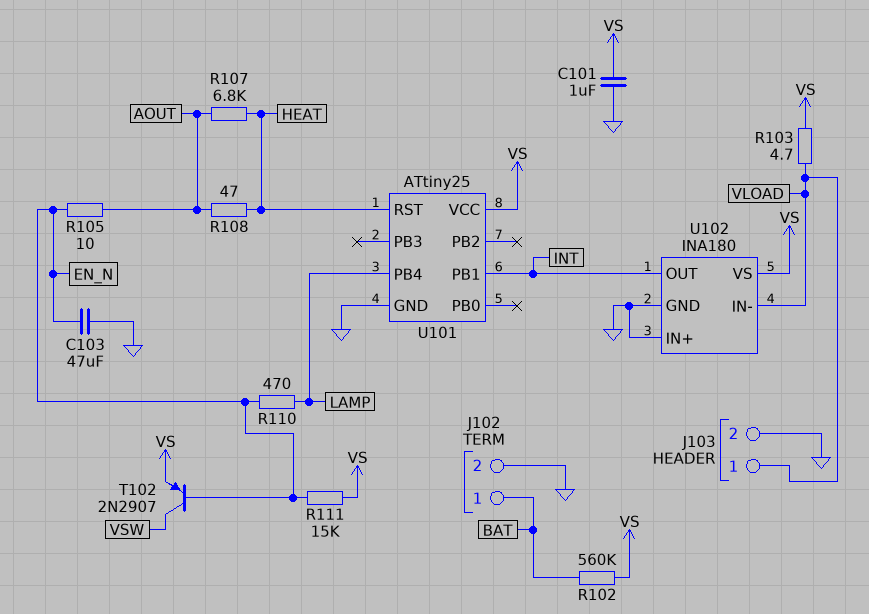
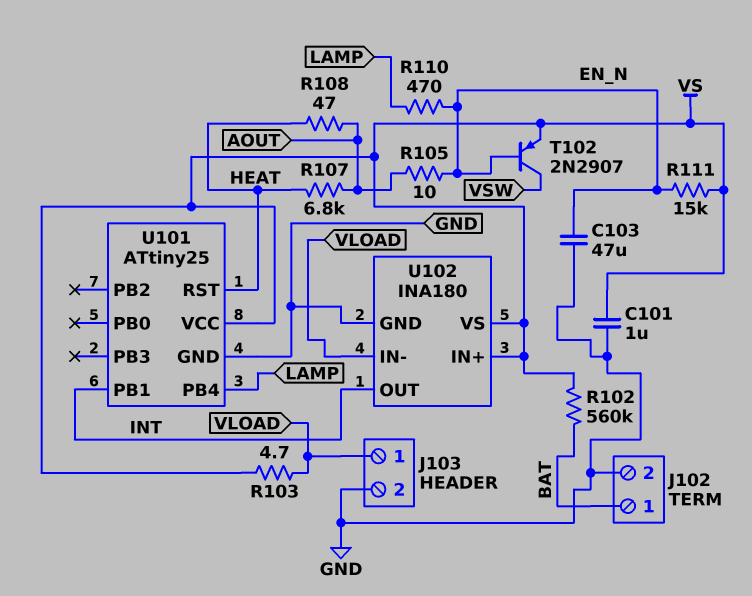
U102 pin IN+: GND -> VS

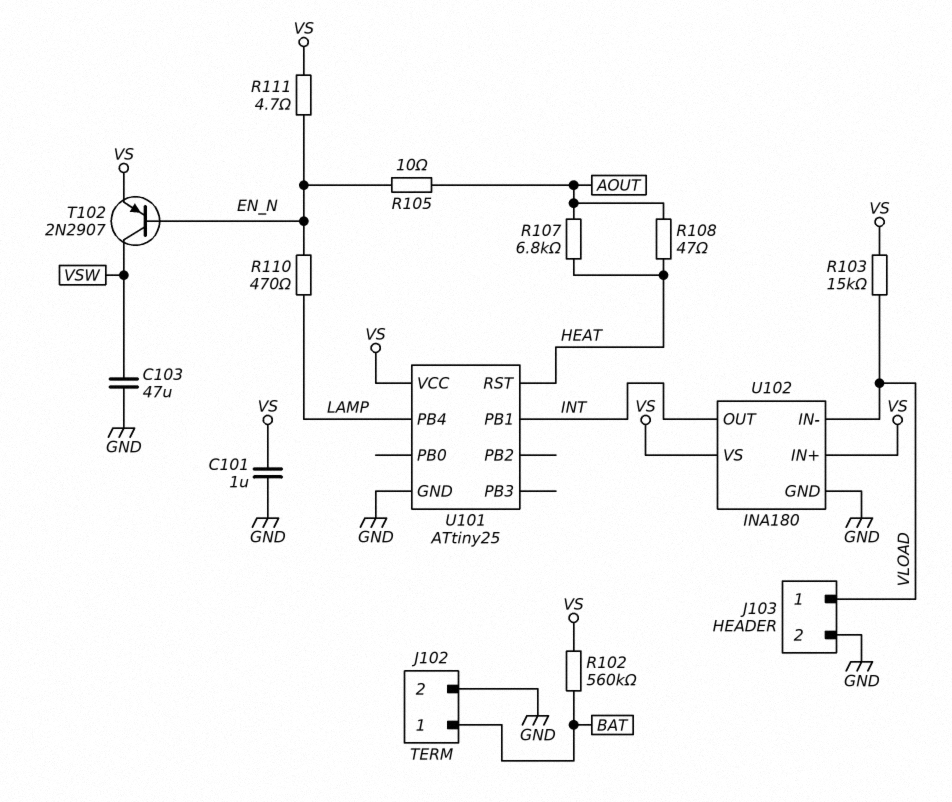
C103: 47uF (EN_N, GND) -> 47uF (GND, VSW)
R103: 4.7 (VLOAD, VS) -> 15k (VLOAD, VS)
R111: 15k (EN_N, VS) -> 4.7 (EN_N, VS)

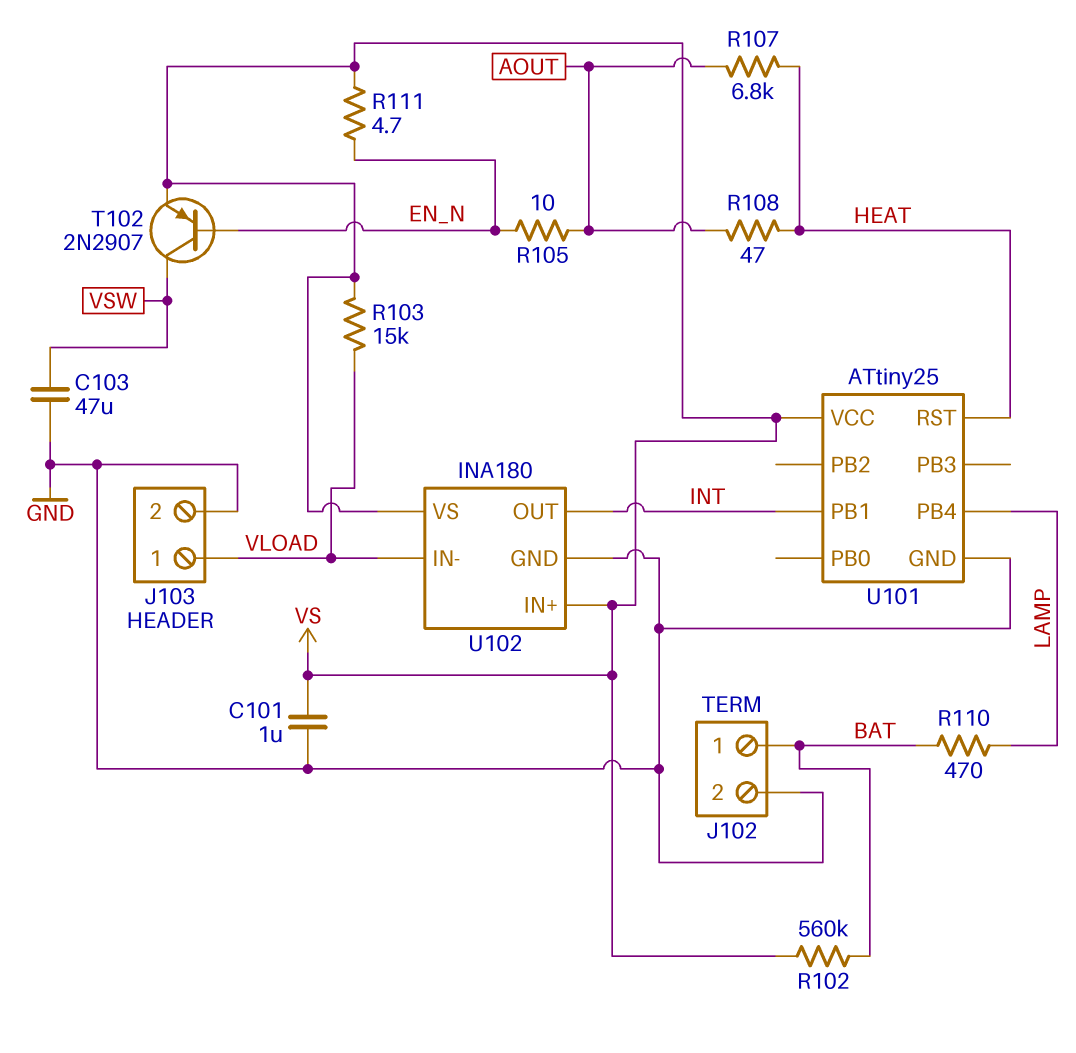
R110: 470 (EN_N, LAMP) -> 470 (BAT, LAMP)

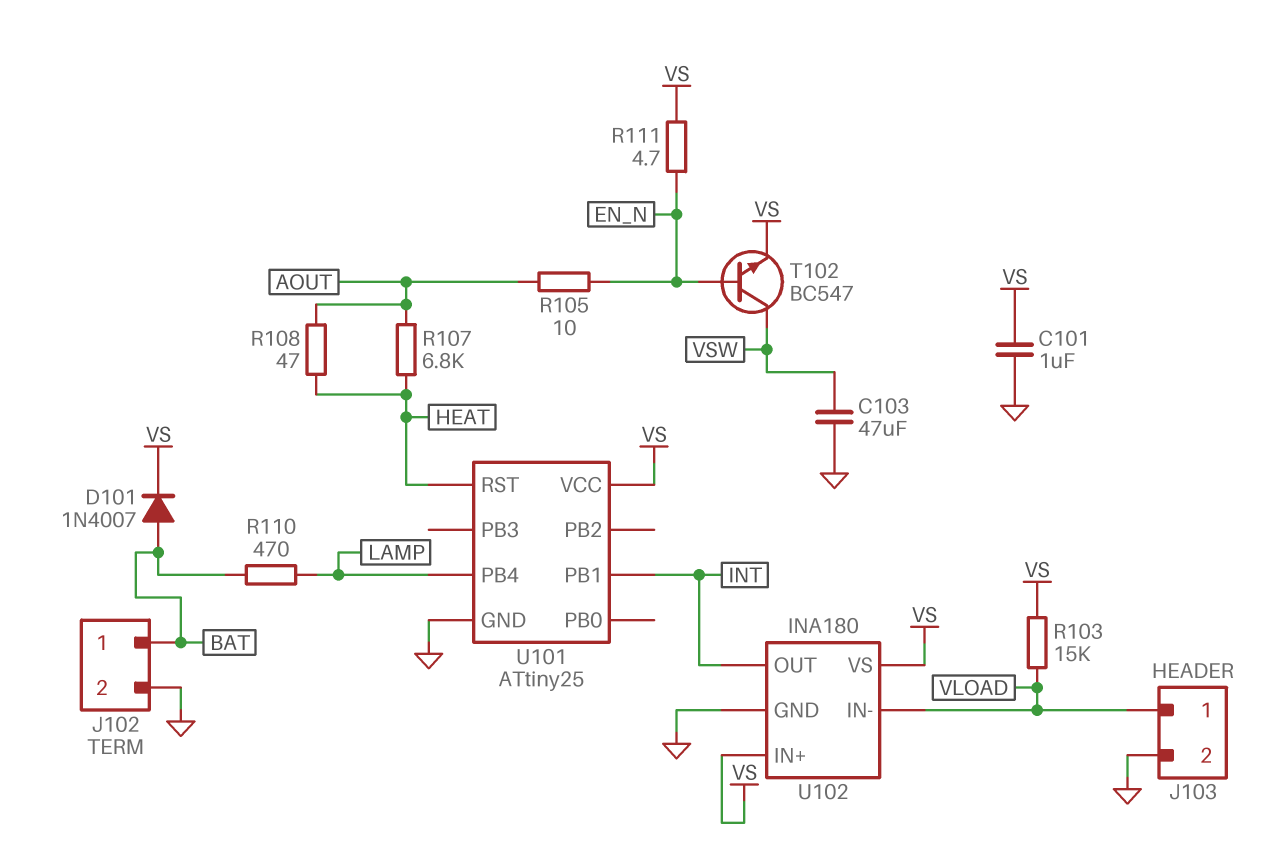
D101: none -> diode 1N4007 (A BAT, K VS)
R102: 560k (BAT, VS) -> none
T102: PNP 2N2907 (B EN_N, C VSW, E VS) -> NPN BC547 (B EN_N, C VSW, E VS)

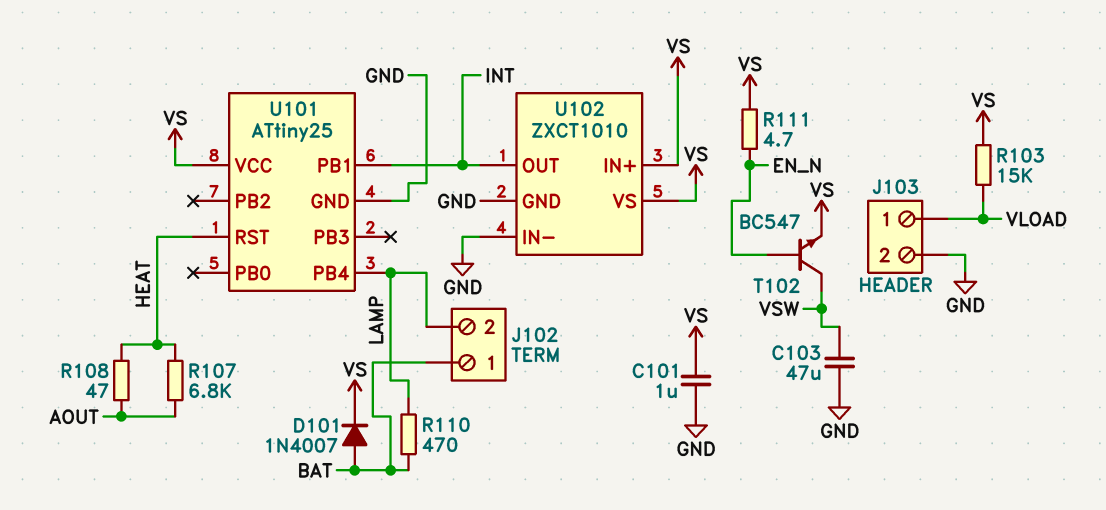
J102 pin 2: GND -> LAMP
R105: 10 (AOUT, EN_N) -> none
U102: INA180 -> ZXCT1010
U102 pin IN-: VLOAD -> GND

